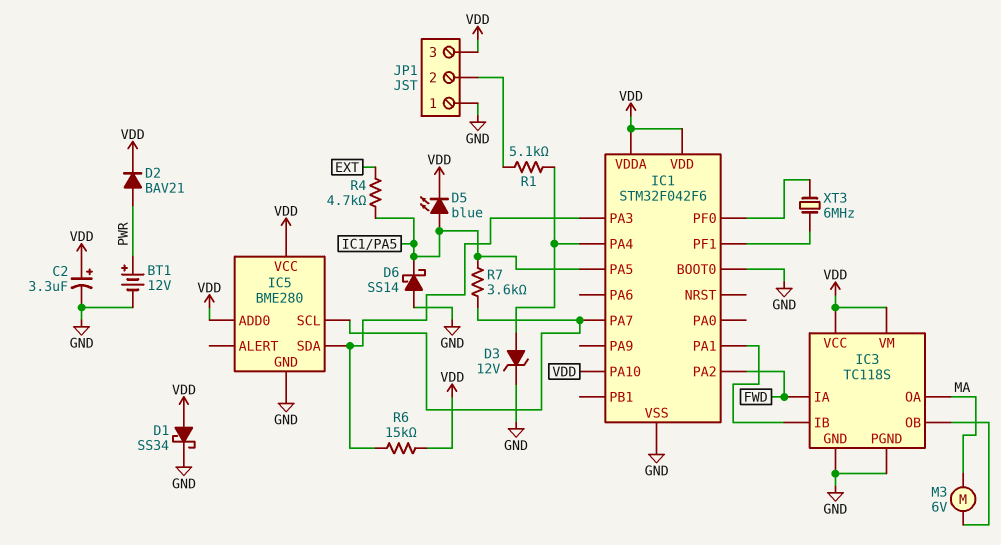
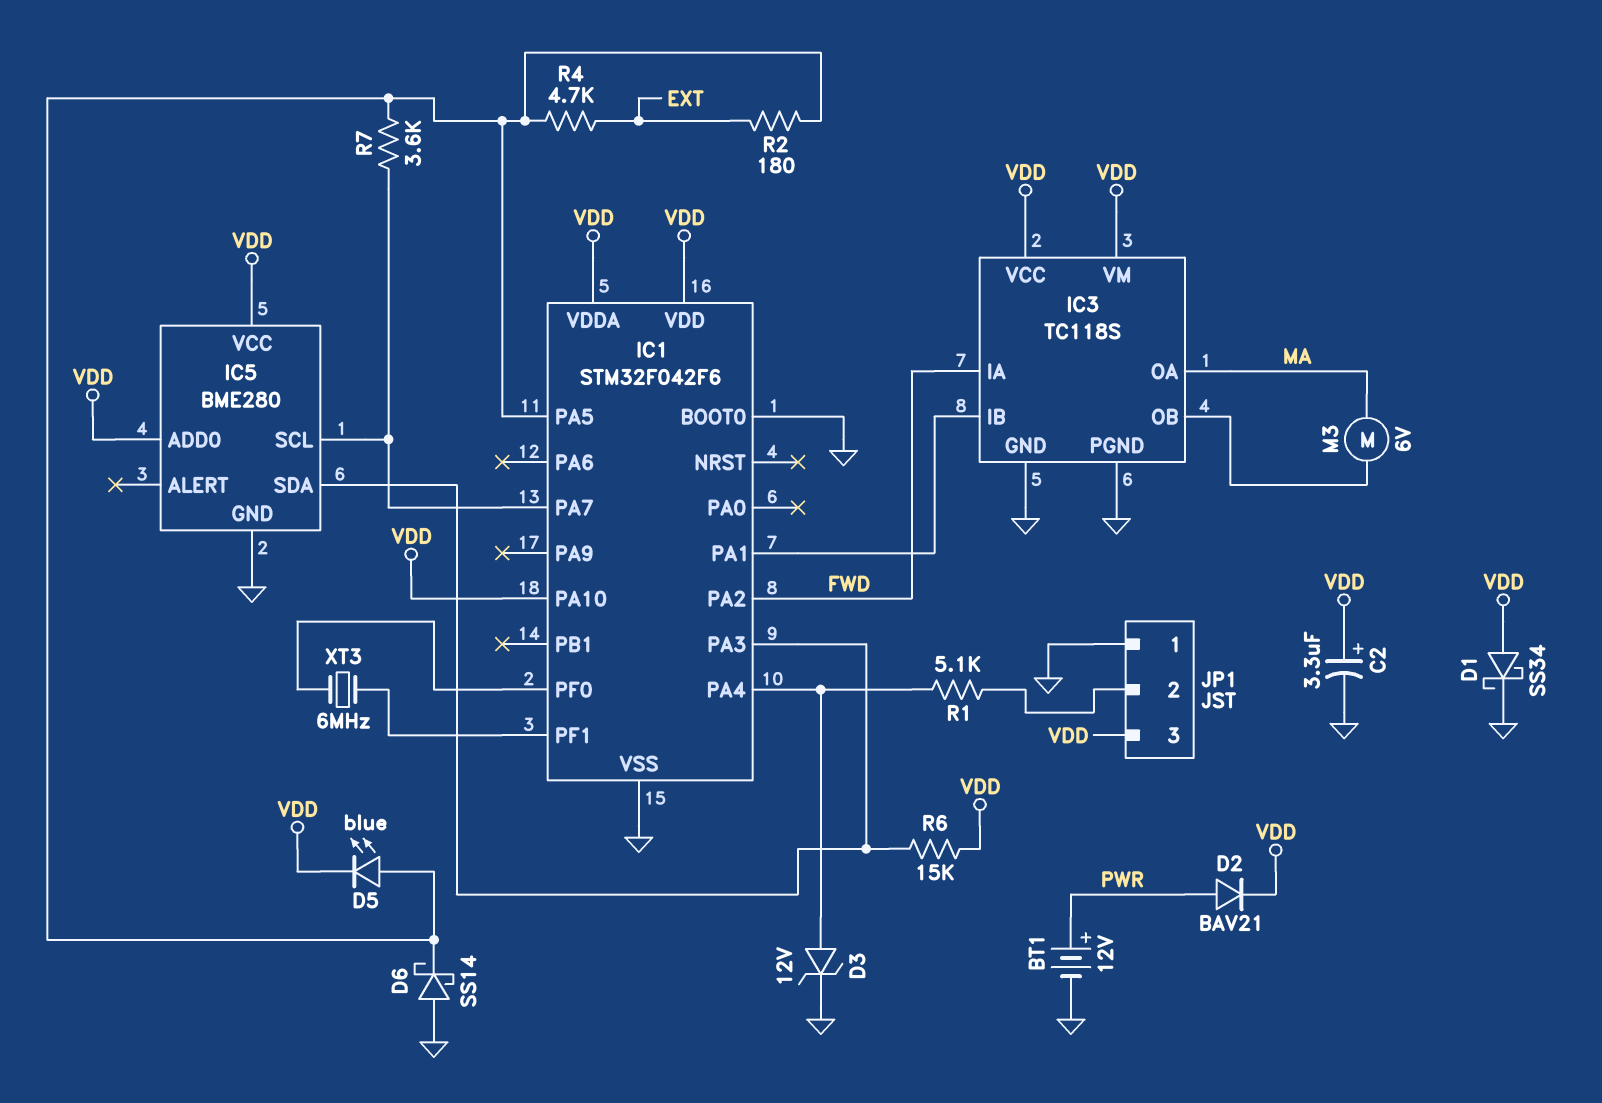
R2: none -> 180 (EXT, IC1/PA5)

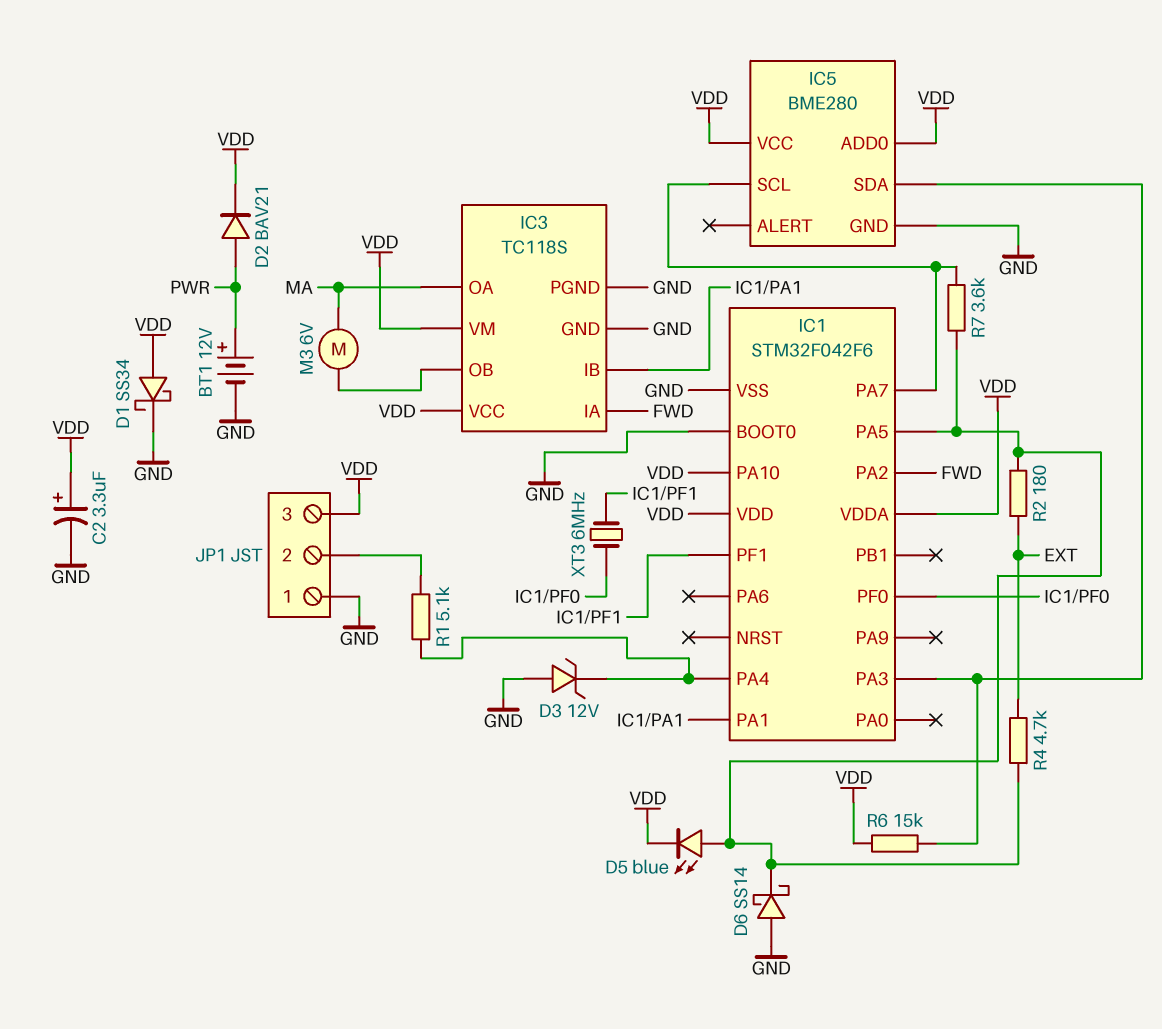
D3: zener 12V (A IC1/PA4, K GND) -> zener 12V (A GND, K IC1/PA4)

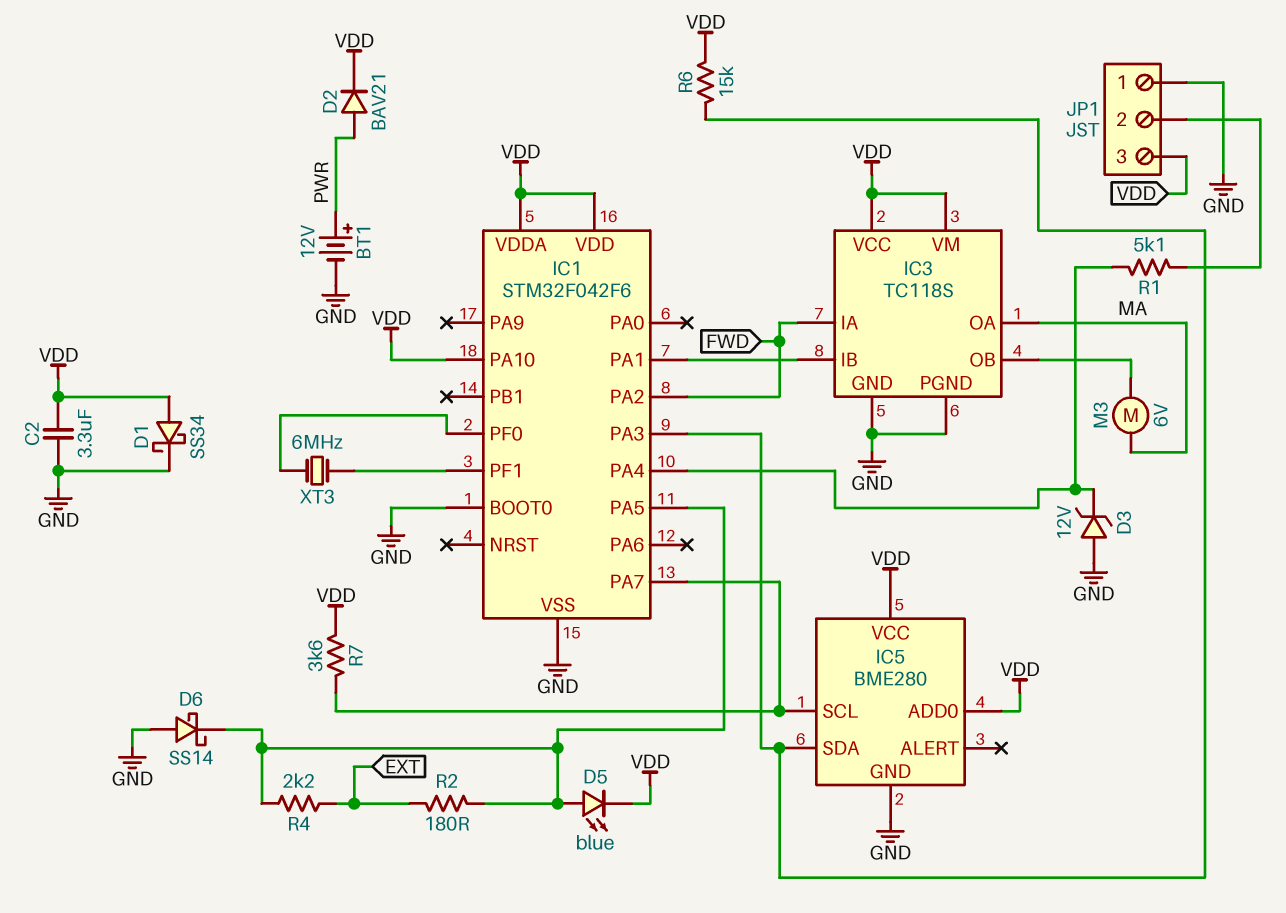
C2: 3.3uF (plus VDD, minus GND) -> 3.3uF (GND, VDD)
R4: 4.7k (EXT, IC1/PA5) -> 2.2k (EXT, IC1/PA5)
R7: 3.6k (IC1/PA5, IC1/PA7) -> 3.6k (IC1/PA7, VDD)

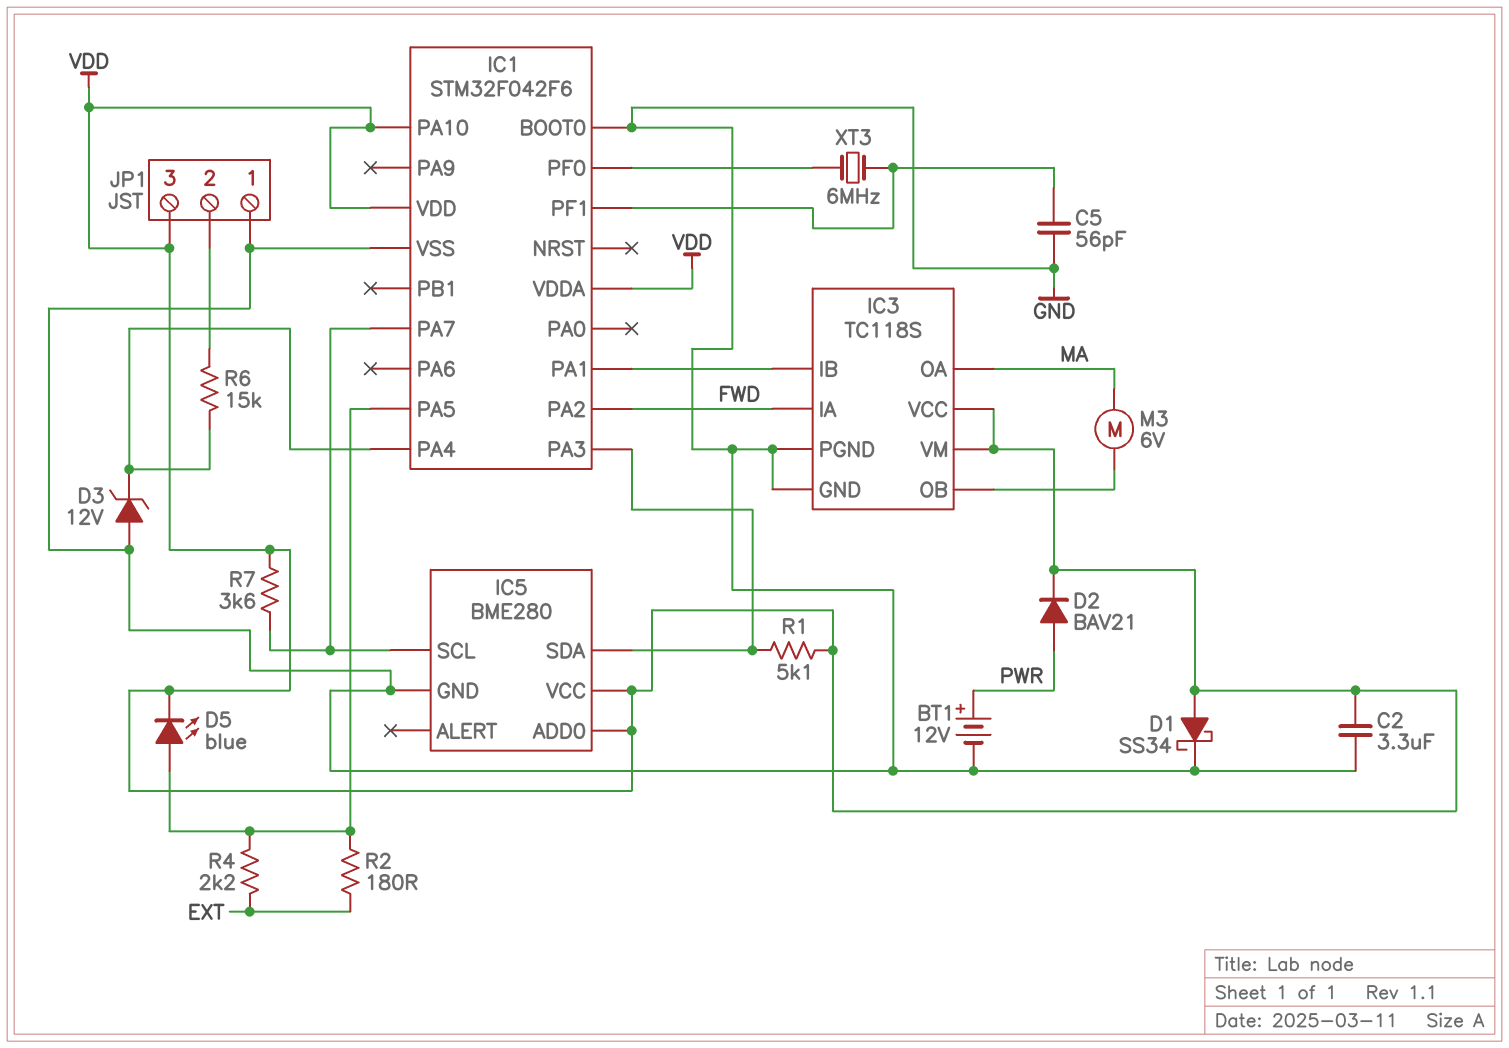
C5: none -> 56pF (GND, IC1/PF1)
D6: schottky SS14 (A GND, K IC1/PA5) -> none
R1: 5.1k (IC1/PA4, JP1/2) -> 5.1k (IC1/PA3, VDD)
R6: 15k (IC1/PA3, VDD) -> 15k (IC1/PA4, JP1/2)

